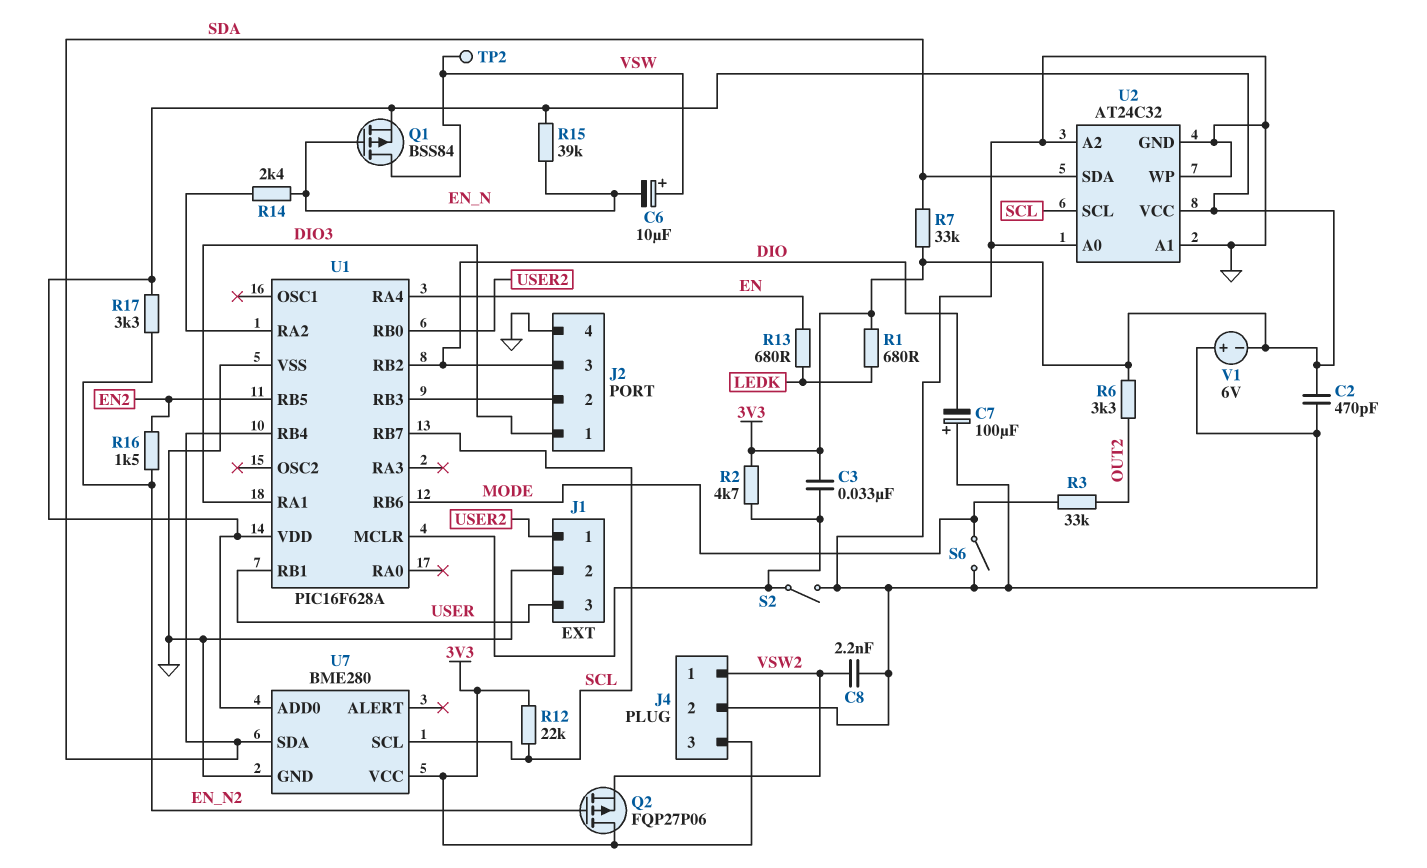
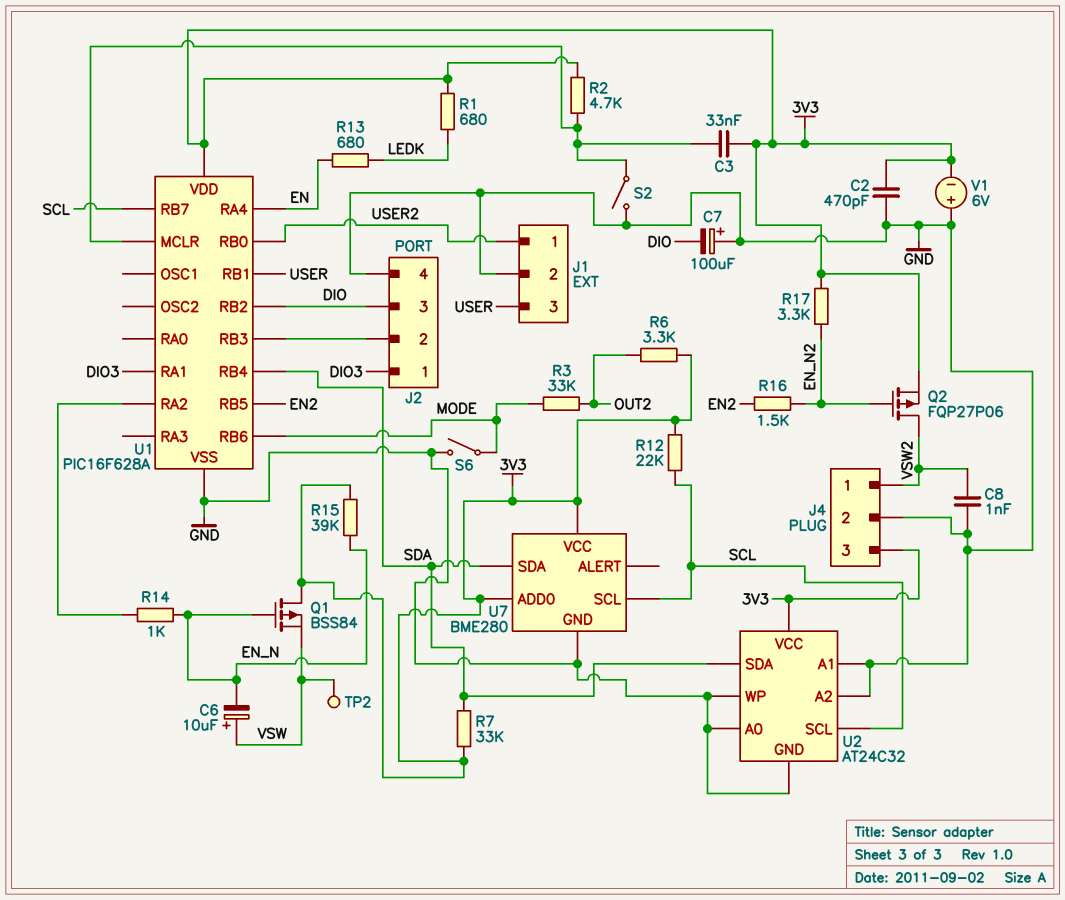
C8: 2.2nF (GND, VSW2) -> 1nF (GND, VSW2)
Q1: PMOS BSS84 (G EN_N, D VSW, S 3V3) -> PMOS BSS84 (G EN_N, D 3V3, S VSW)
Q2: PMOS FQP27P06 (G EN_N2, D 3V3, S VSW2) -> PMOS FQP27P06 (G EN_N2, D VSW2, S 3V3)
R14: 2.4k (EN_N, U1/RA2) -> 1k (EN_N, U1/RA2)

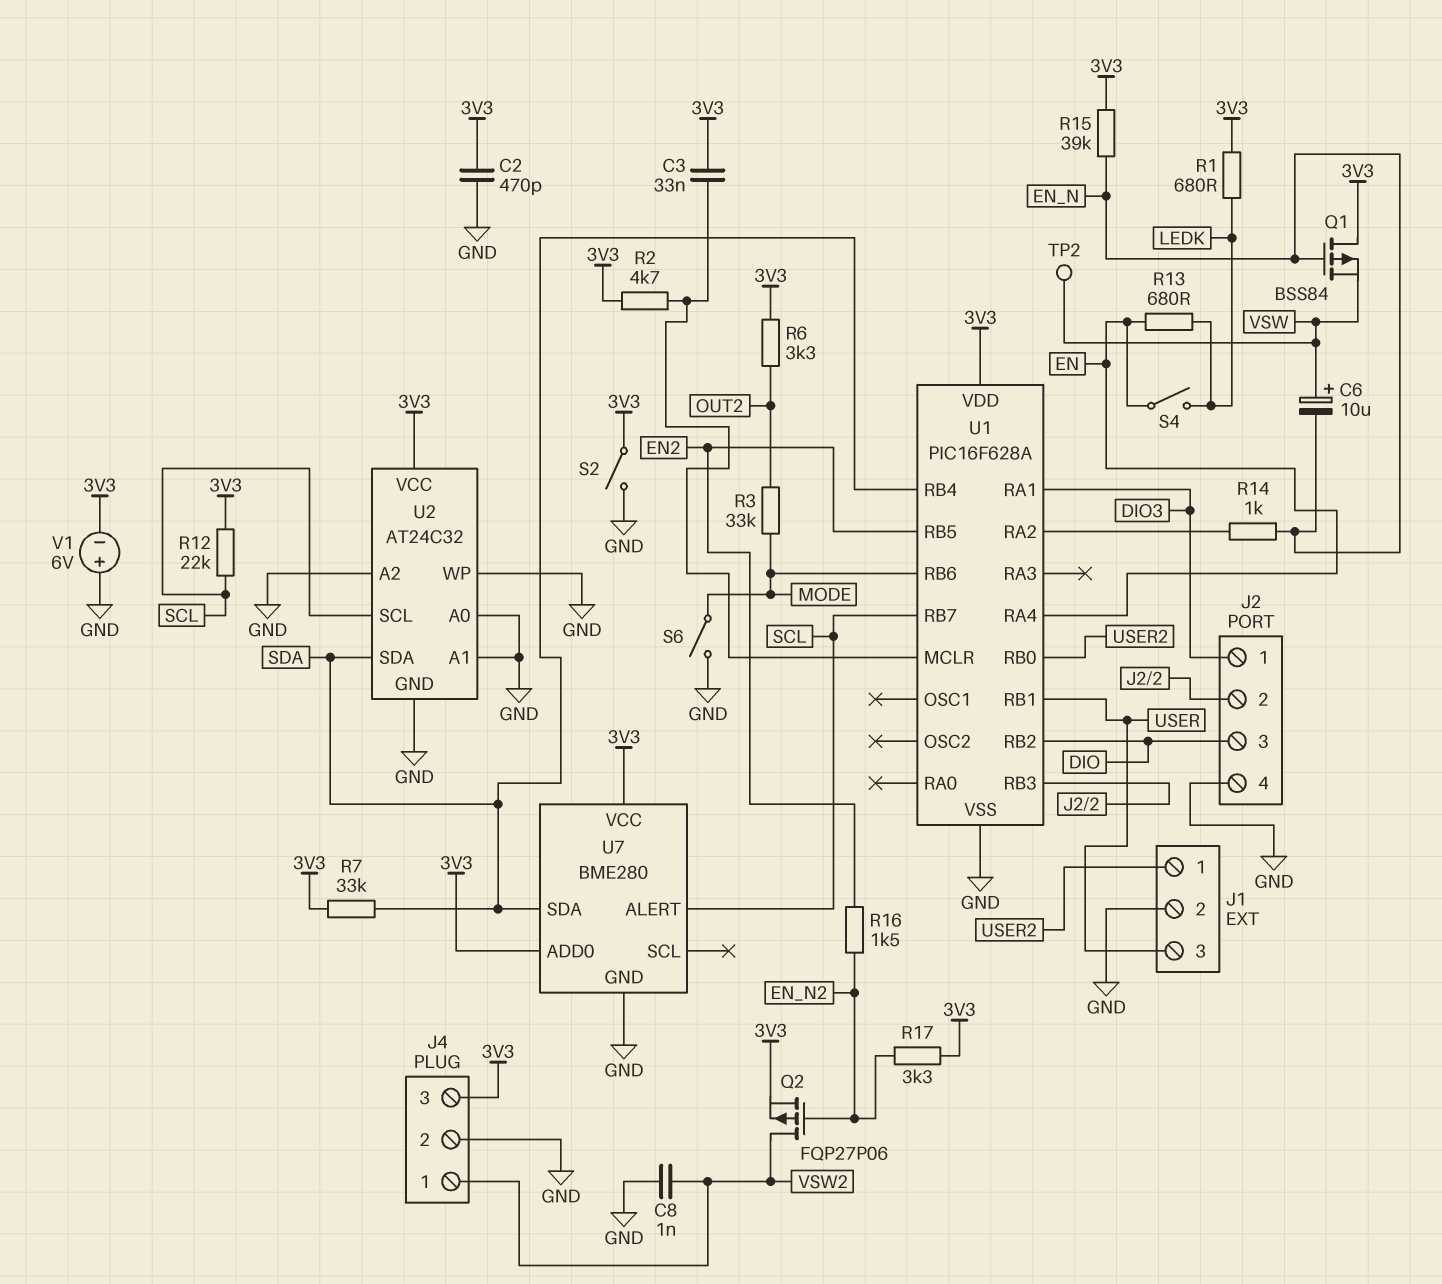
C7: 100uF (plus GND, minus DIO) -> none
S2: switch (GND, U1/MCLR) -> switch (3V3, GND)
S4: none -> switch (EN, LEDK)
U7 pin ALERT: none -> SCL
U7 pin SCL: SCL -> none

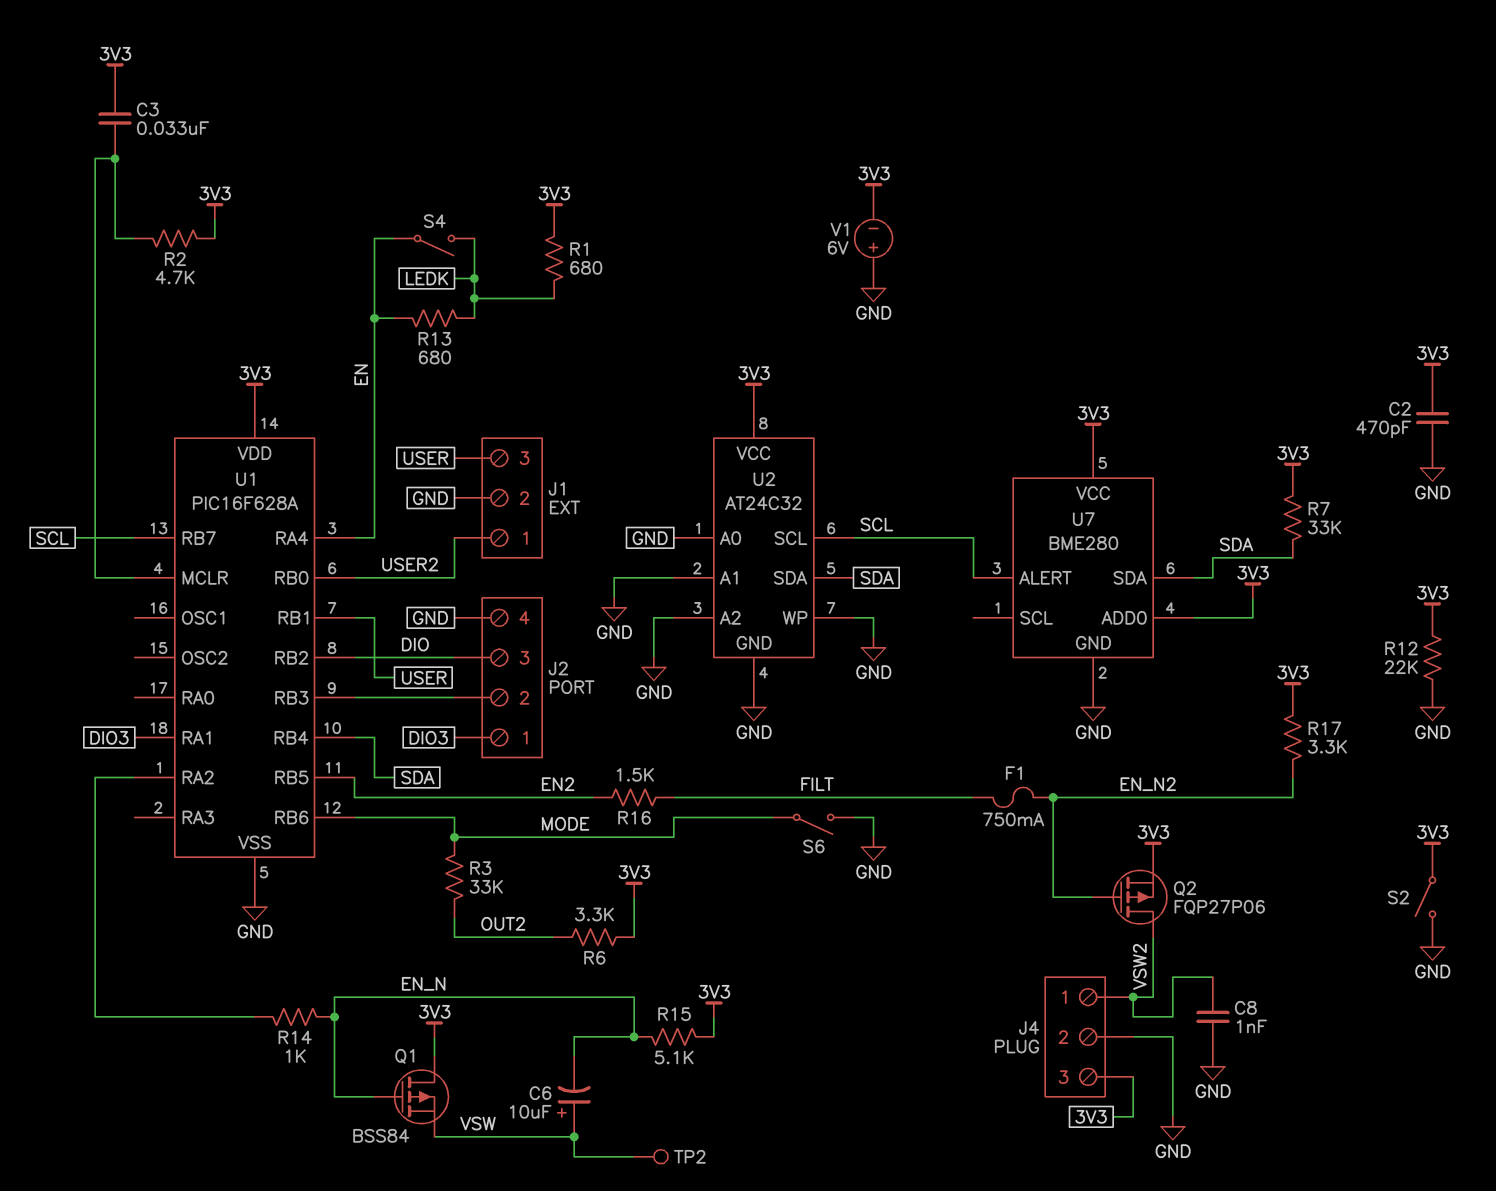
F1: none -> 750mA (EN_N2, FILT)
R12: 22k (3V3, SCL) -> 22k (3V3, GND)
R15: 39k (3V3, EN_N) -> 5.1k (3V3, EN_N)
R16: 1.5k (EN2, EN_N2) -> 1.5k (EN2, FILT)

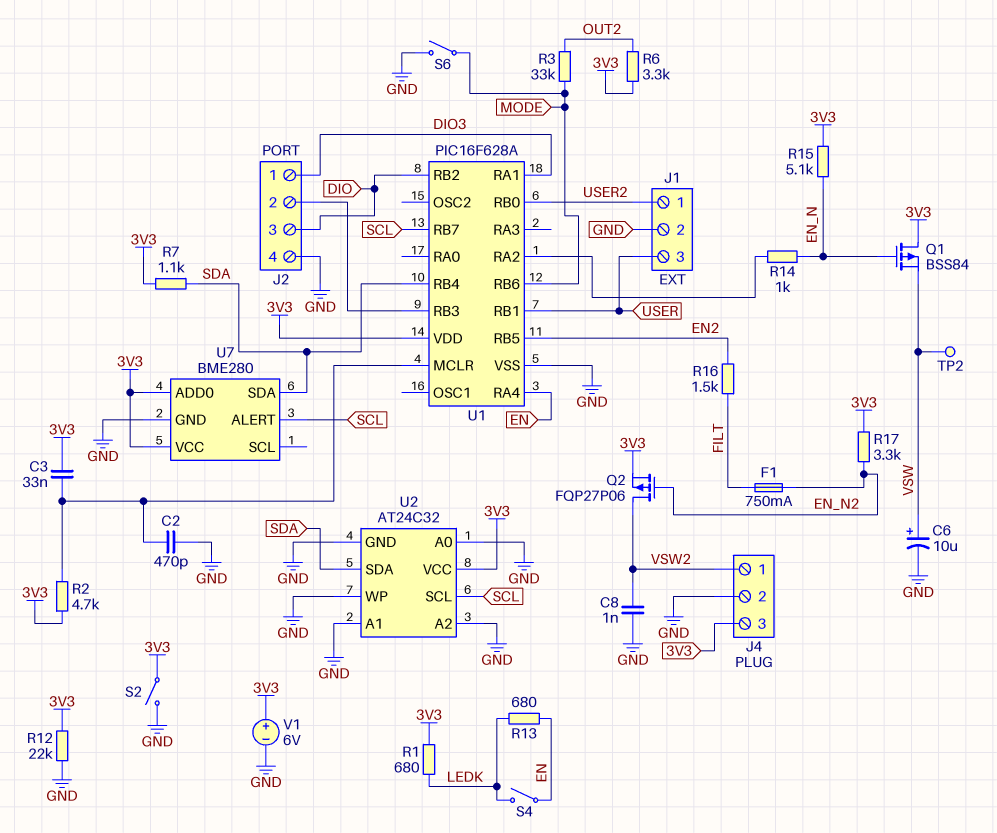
C2: 470pF (3V3, GND) -> 470pF (GND, U1/MCLR)
C6: 10uF (plus VSW, minus EN_N) -> 10uF (plus VSW, minus GND)
R7: 33k (3V3, SDA) -> 1.1k (3V3, SDA)
V1: 6V (plus GND, minus 3V3) -> 6V (plus 3V3, minus GND)

